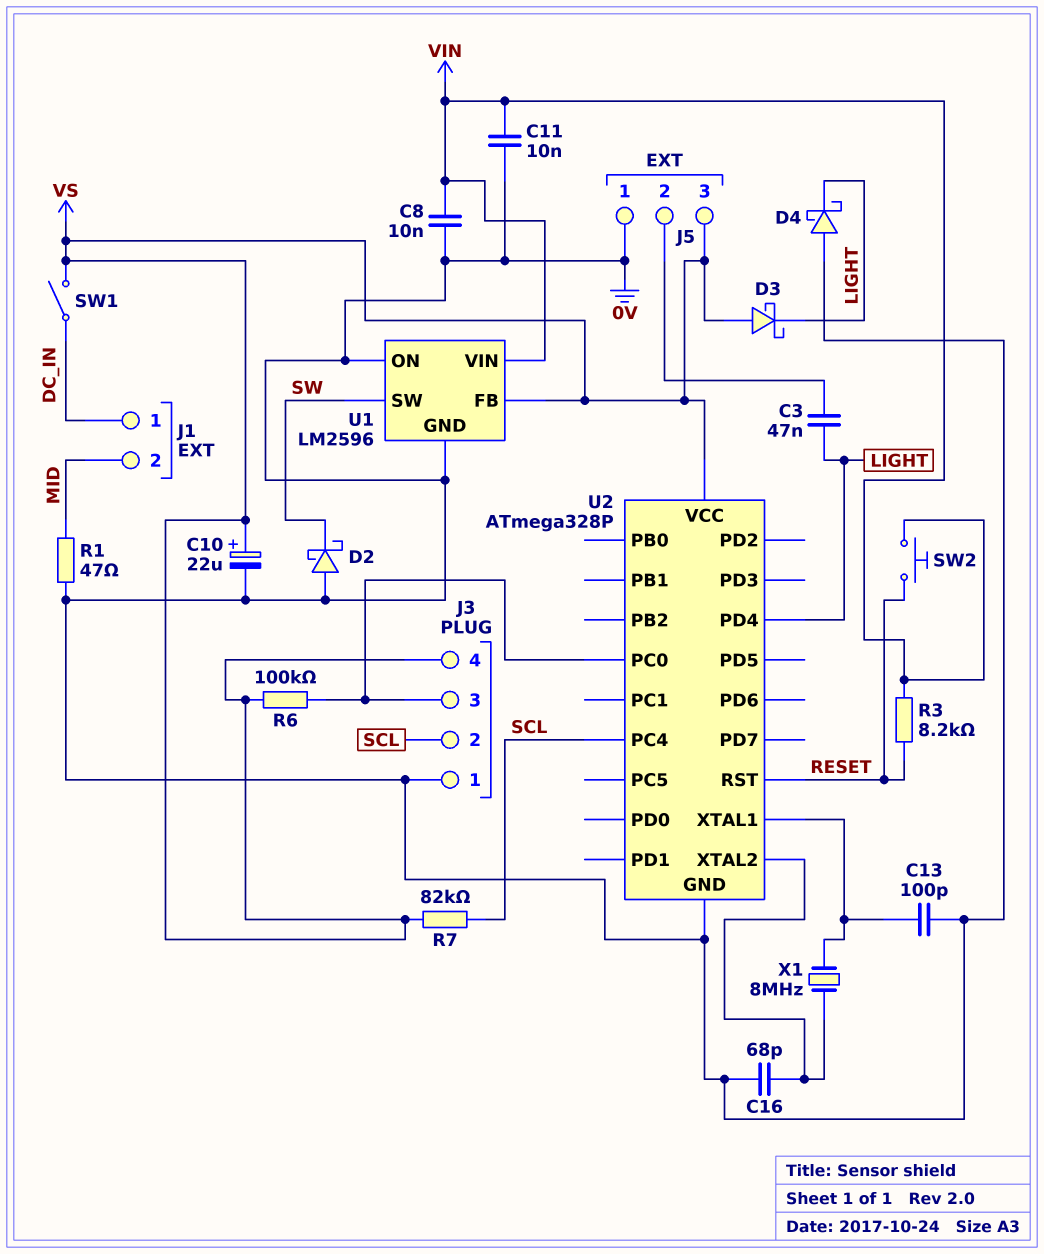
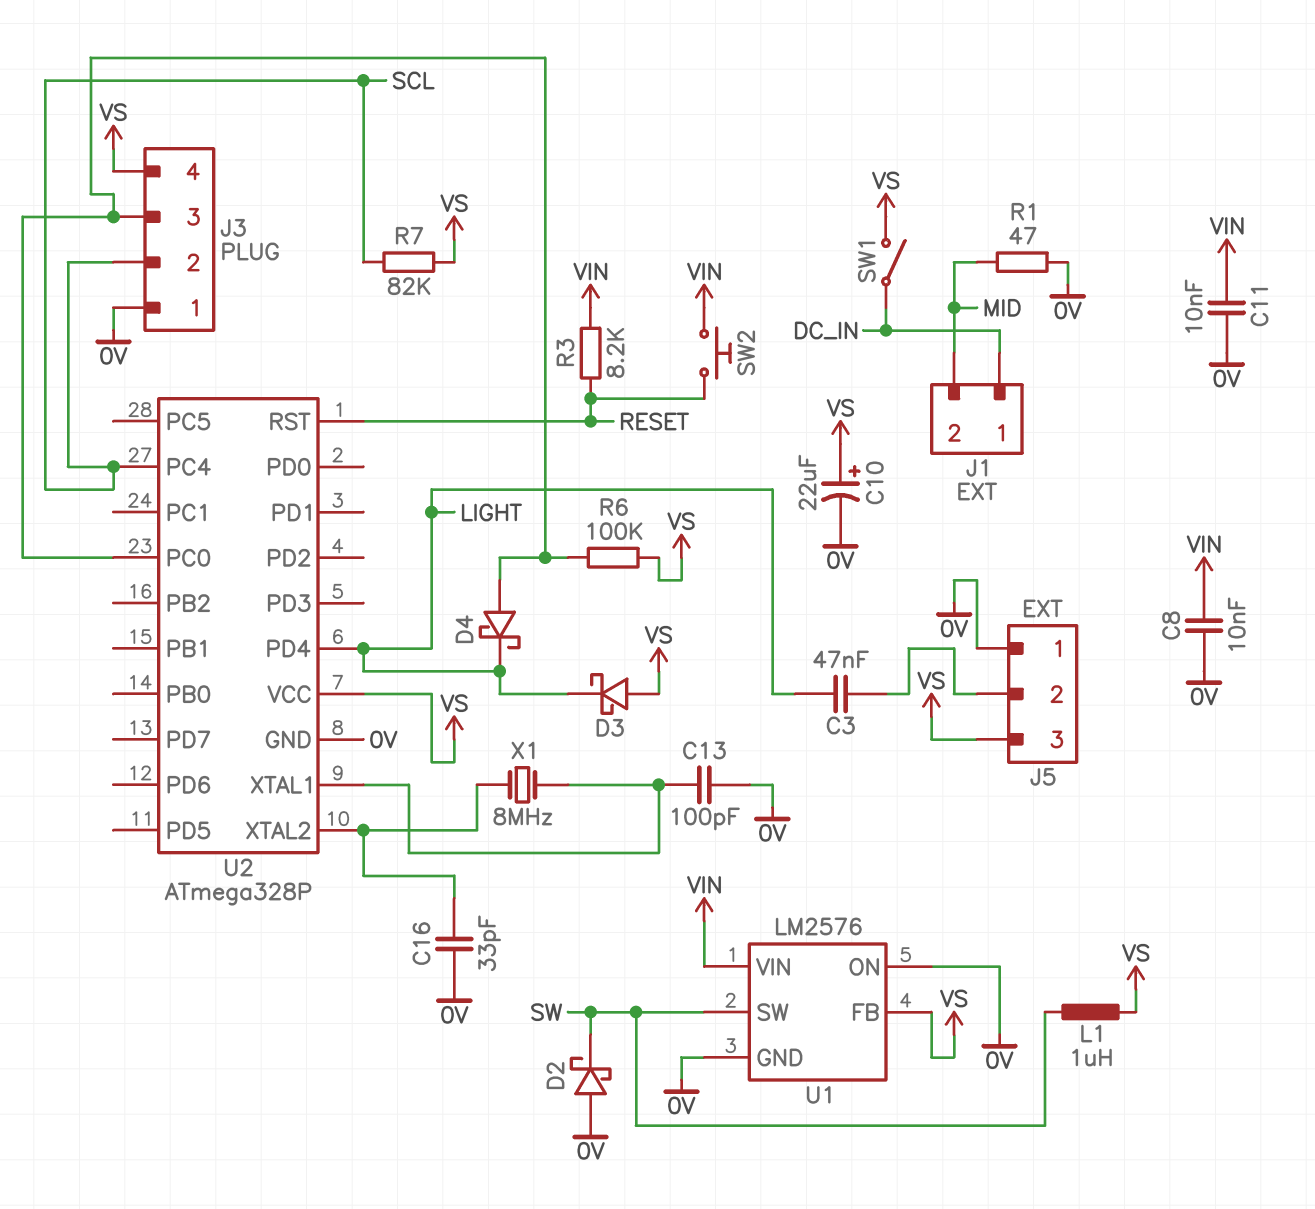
C16: 68pF (0V, U2/XTAL2) -> 33pF (0V, U2/XTAL2)
D4: schottky (A 0V, K LIGHT) -> schottky (A J3/3, K LIGHT)
L1: none -> 1uH (SW, VS)
U1: LM2596 -> LM2576

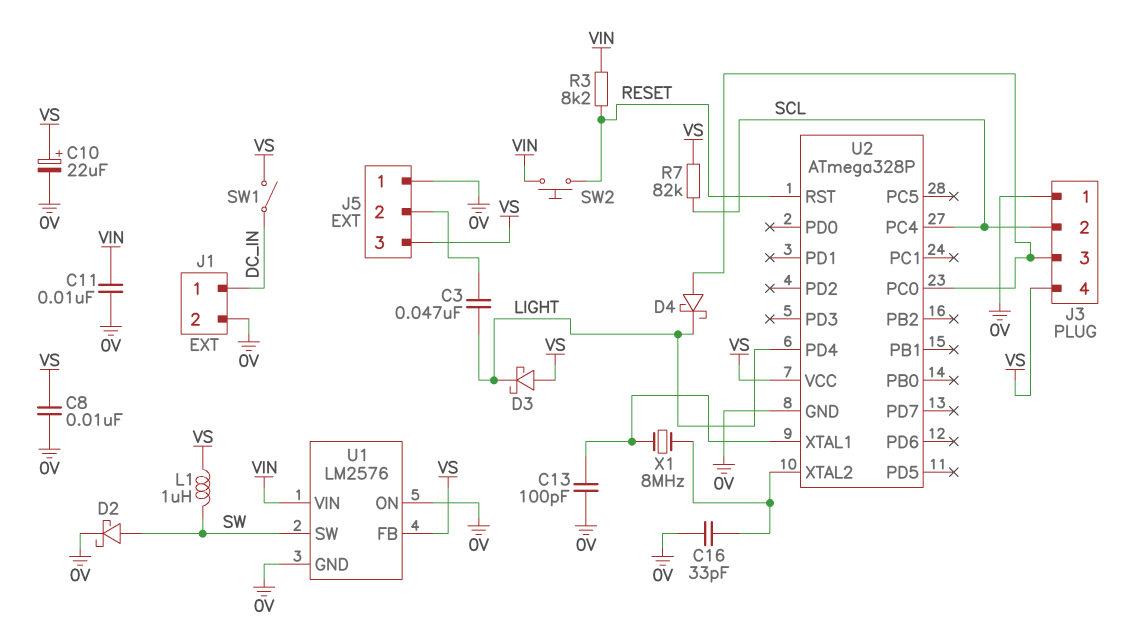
C8: 10nF (0V, VIN) -> 10nF (0V, VS)
D2: schottky (A 0V, K SW) -> schottky (A SW, K 0V)
J1 pin 2: MID -> 0V
R1: 47 (0V, MID) -> none
R6: 100k (J3/3, VS) -> none

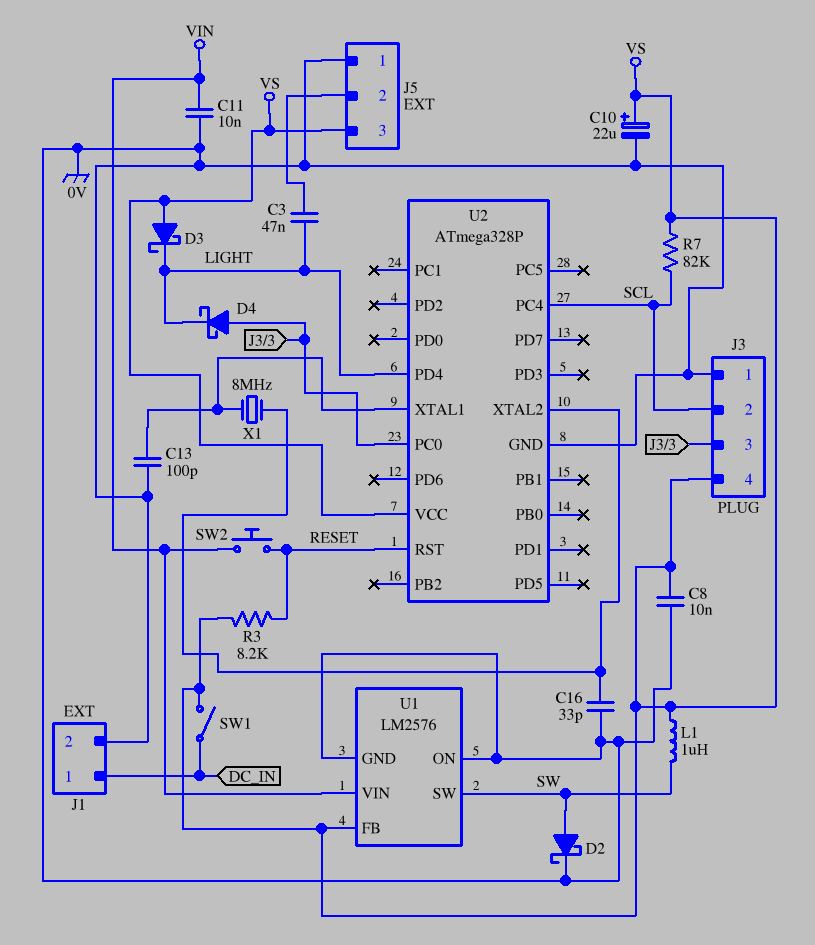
R3: 8.2k (RESET, VIN) -> 8.2k (RESET, VS)

